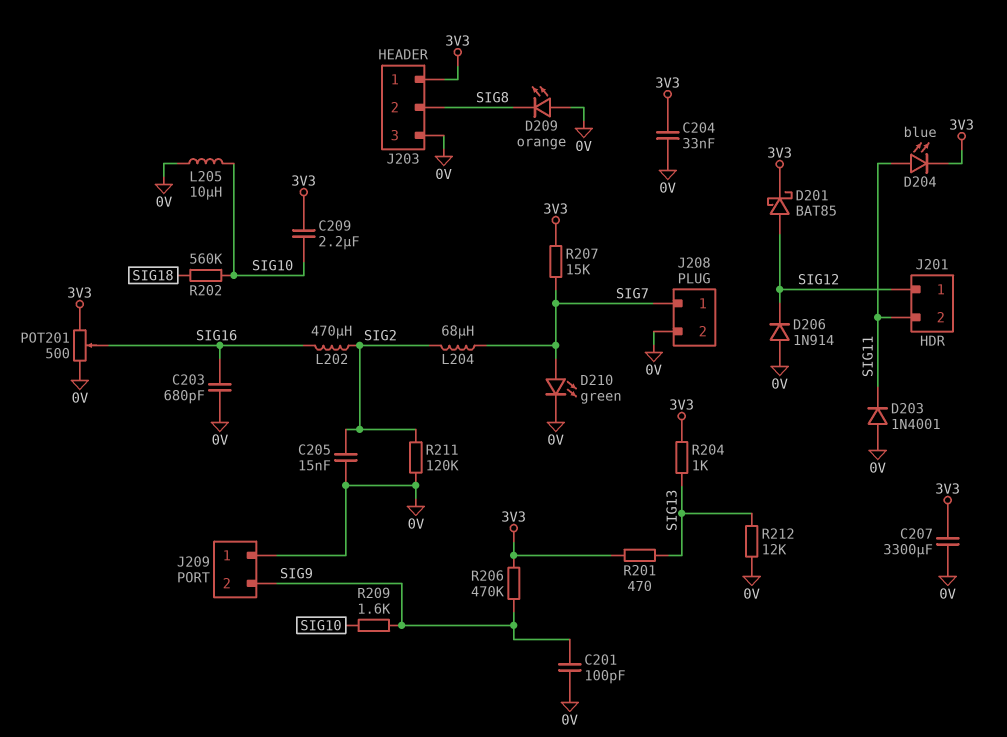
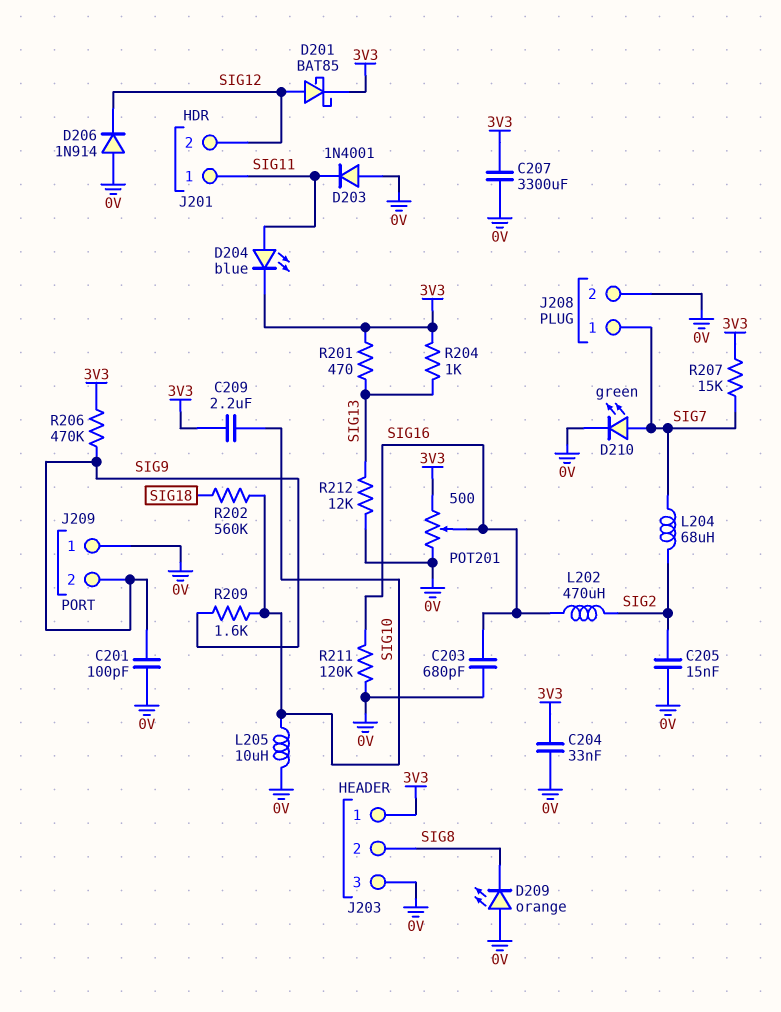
J201 pin 1: SIG12 -> SIG11
J201 pin 2: SIG11 -> SIG12
R211: 120k (0V, SIG2) -> 120k (0V, SIG16)

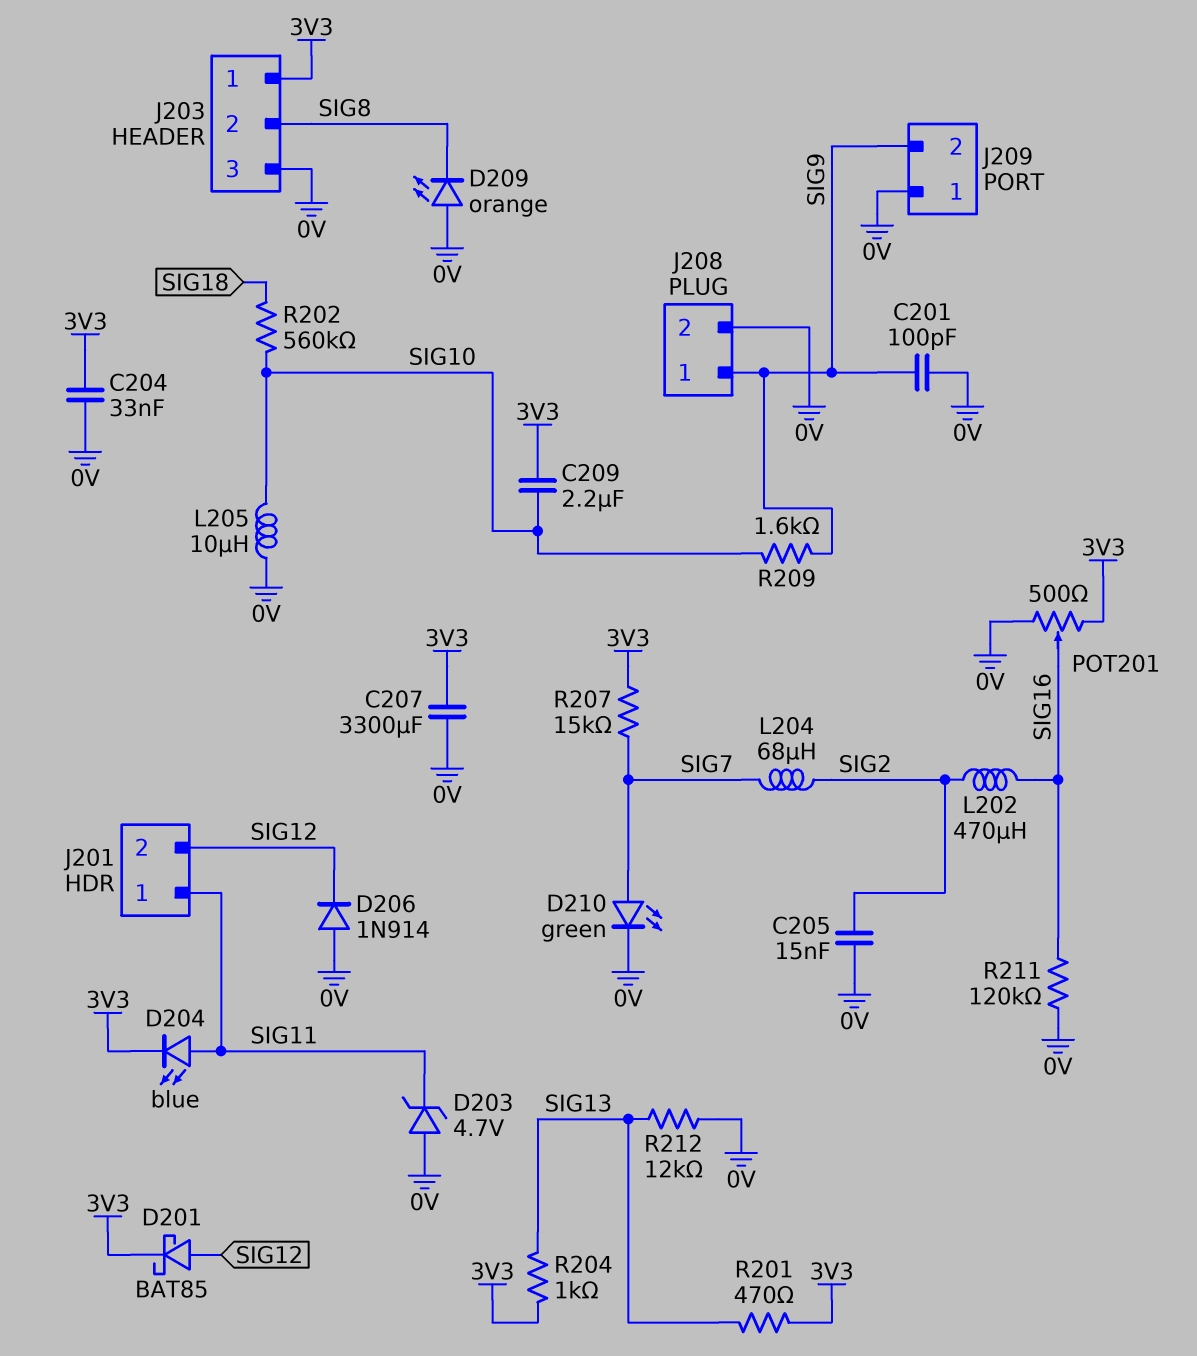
C203: 680pF (0V, SIG16) -> none
D203: diode 1N4001 (A 0V, K SIG11) -> zener 4.7V (A 0V, K SIG11)
J208 pin 1: SIG7 -> SIG9
R206: 470k (3V3, SIG9) -> none

